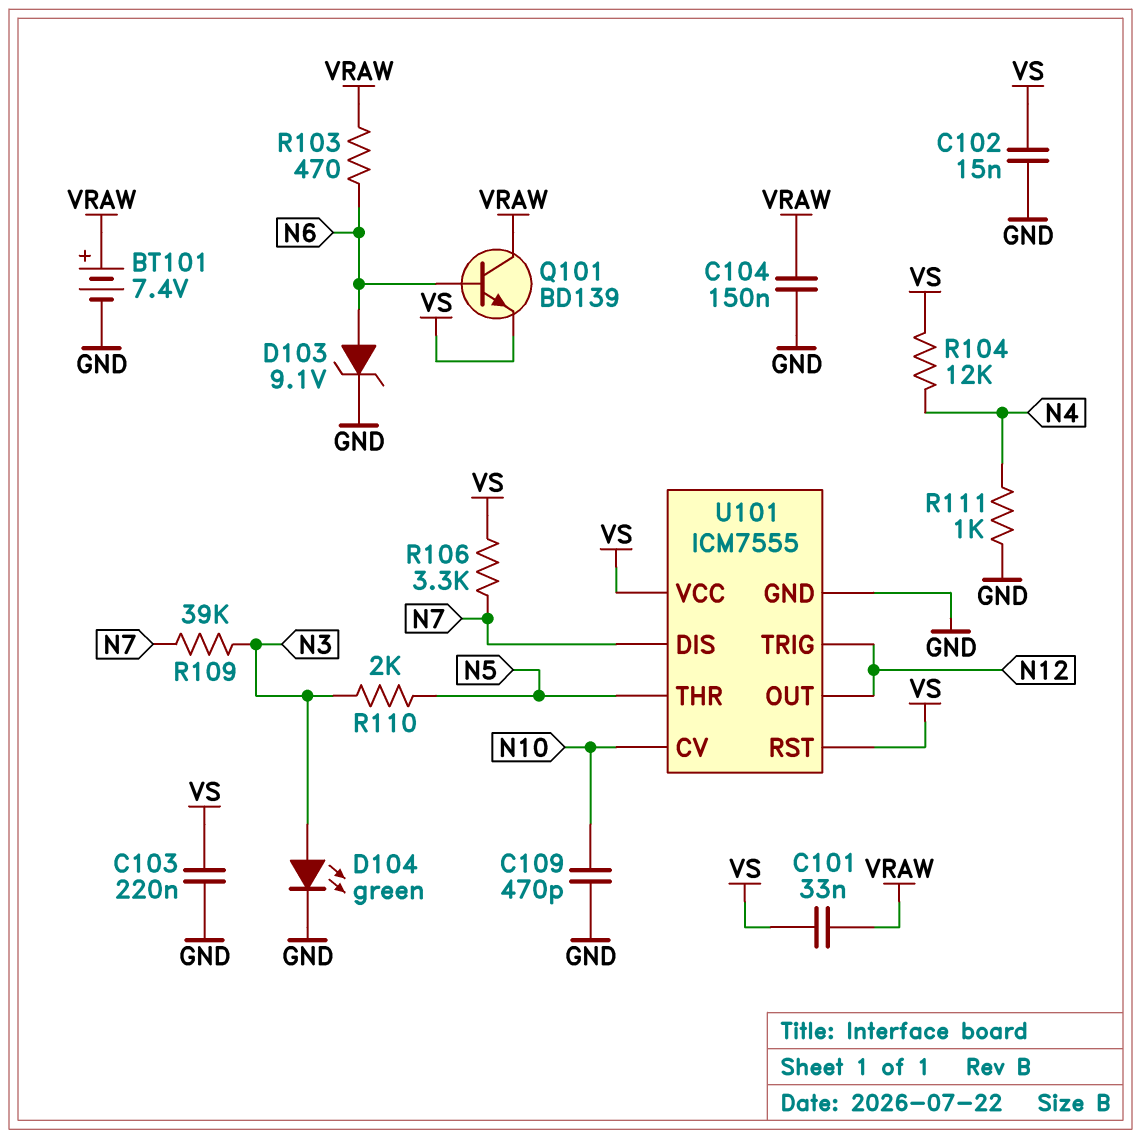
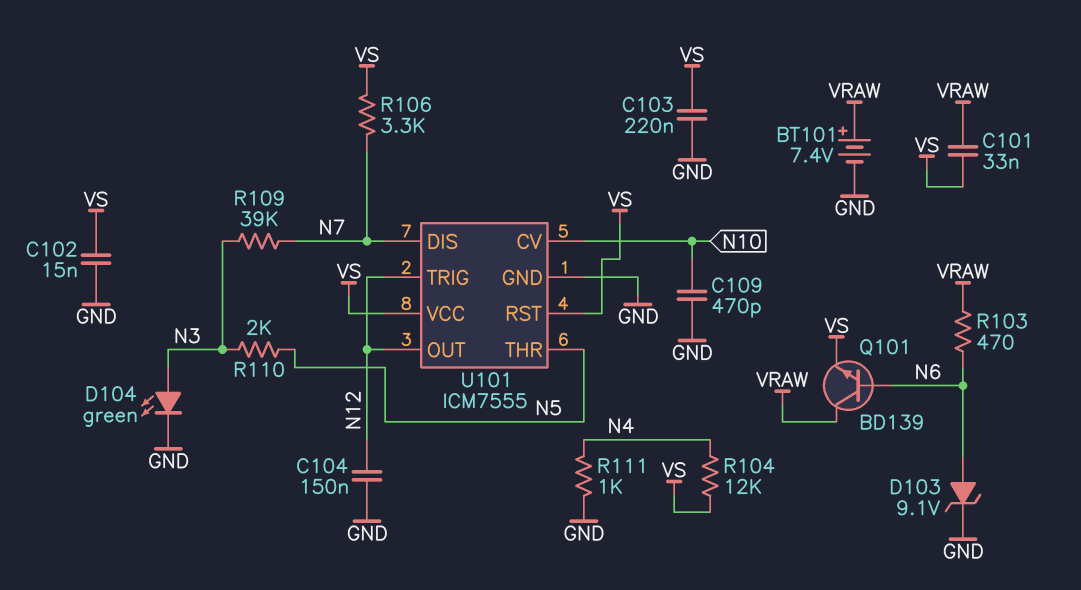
C104: 150nF (GND, VRAW) -> 150nF (GND, N12)

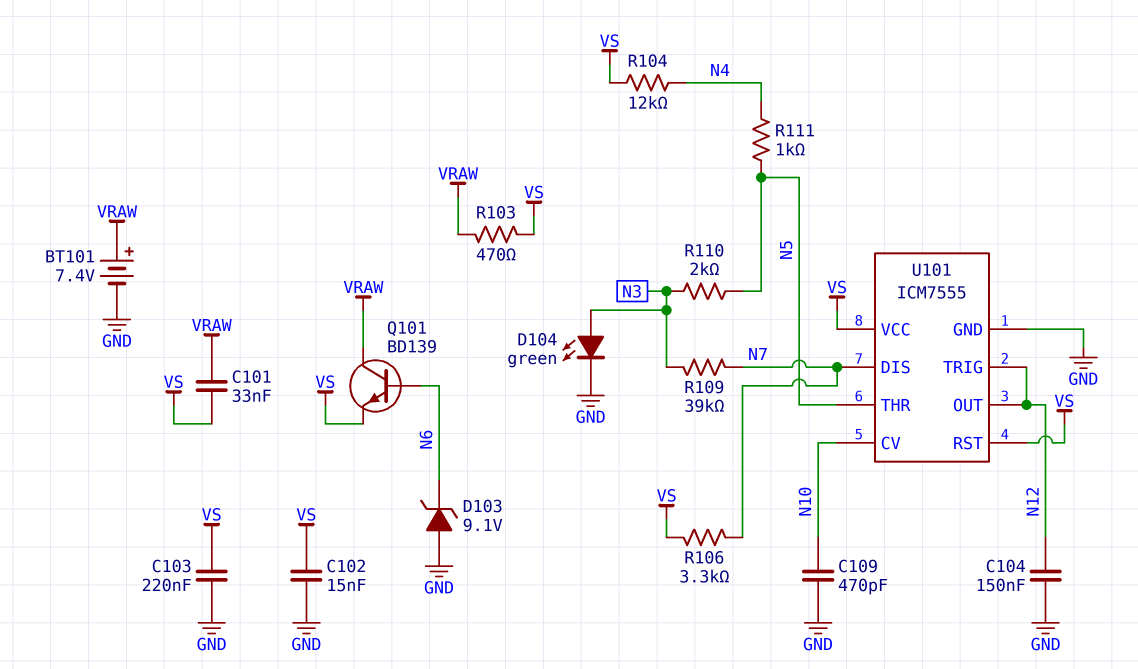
D103: zener 9.1V (A N6, K GND) -> zener 9.1V (A GND, K N6)
R103: 470 (N6, VRAW) -> 470 (VRAW, VS)
R111: 1k (GND, N4) -> 1k (N4, N5)

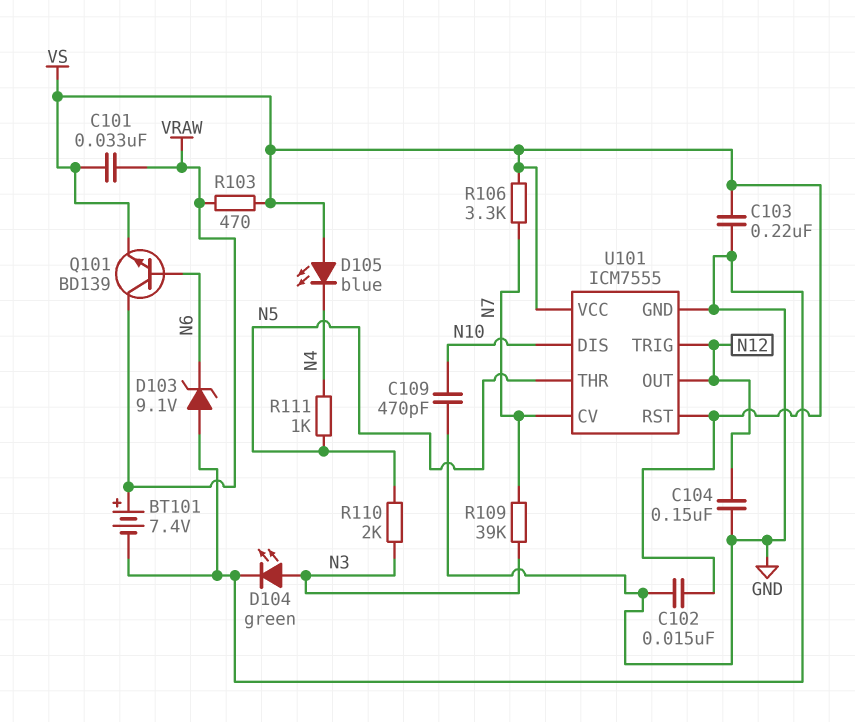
D105: none -> LED blue (A VS, K N4)
R104: 12k (N4, VS) -> none
U101 pin CV: N10 -> N7
U101 pin DIS: N7 -> N10

